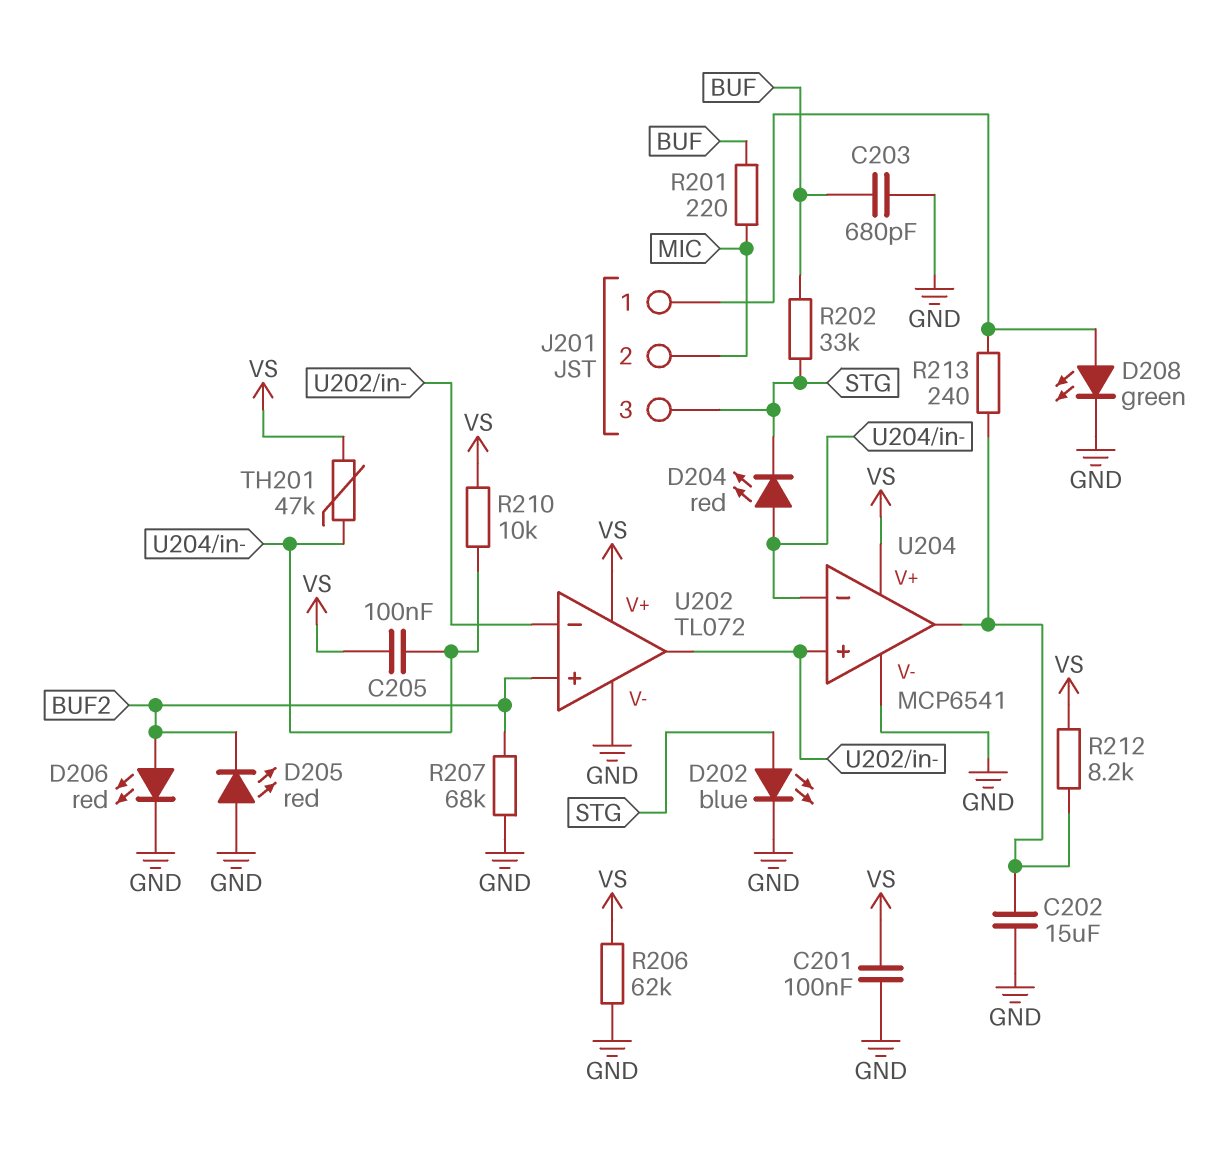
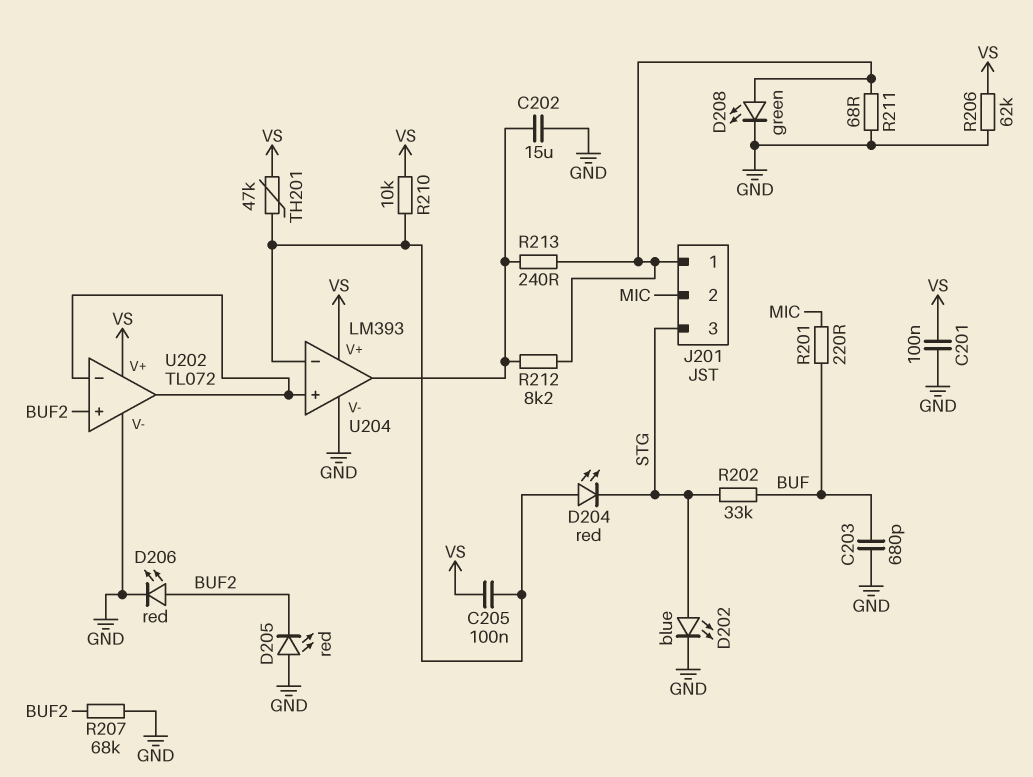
R211: none -> 68 (GND, J201/1)
R212: 8.2k (U204/out, VS) -> 8.2k (J201/1, U204/out)
U204: MCP6541 -> LM393

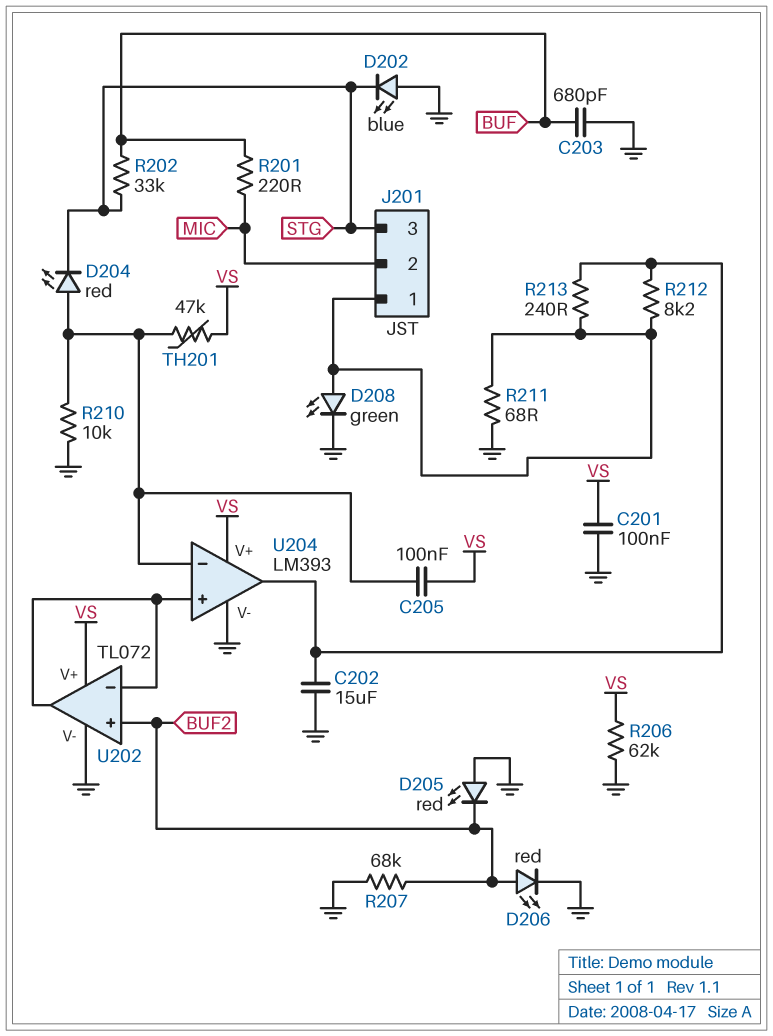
D202: LED blue (A STG, K GND) -> LED blue (A GND, K STG)
R210: 10k (U204/in-, VS) -> 10k (GND, U204/in-)

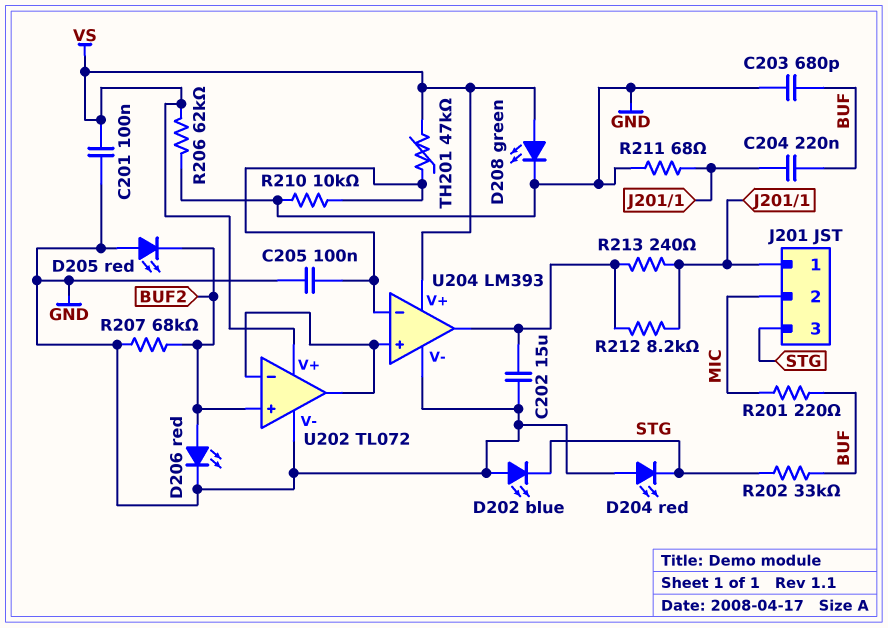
C204: none -> 220nF (BUF, J201/1)
C205: 100nF (U204/in-, VS) -> 100nF (GND, U204/in-)
D204: LED red (A U204/in-, K STG) -> LED red (A GND, K STG)
D208: LED green (A J201/1, K GND) -> LED green (A VS, K GND)

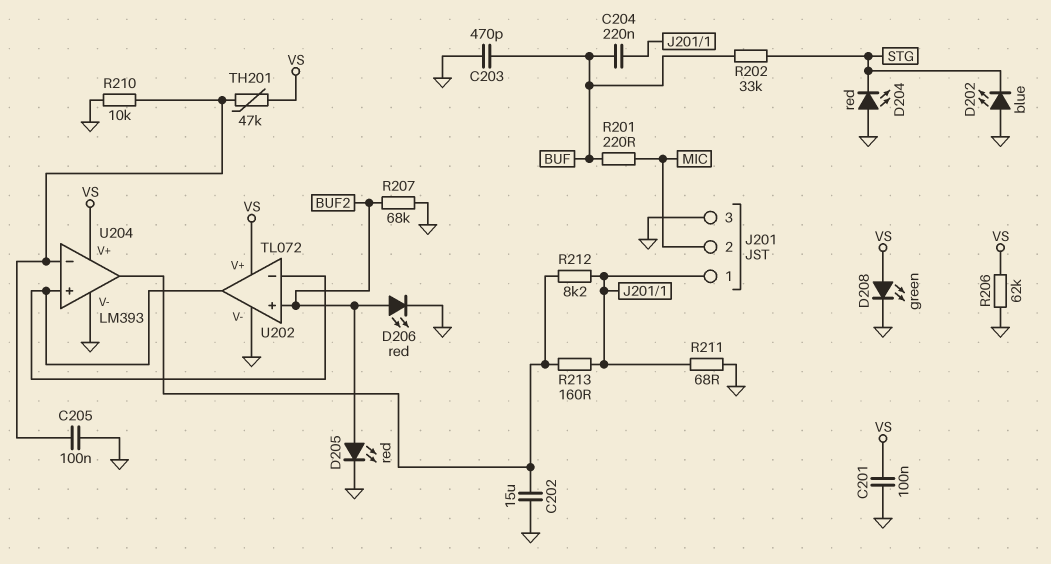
C203: 680pF (BUF, GND) -> 470pF (BUF, GND)
D205: LED red (A GND, K BUF2) -> LED red (A BUF2, K GND)
J201 pin 3: STG -> GND
R213: 240 (J201/1, U204/out) -> 160 (J201/1, U204/out)

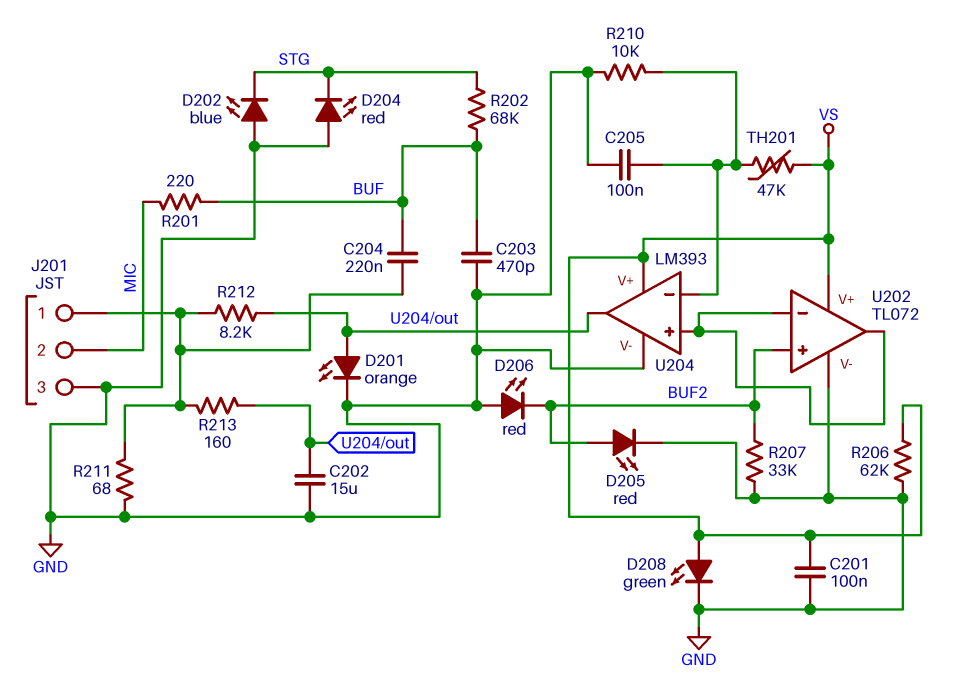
D201: none -> LED orange (A U204/out, K GND)
D206: LED red (A BUF2, K GND) -> LED red (A GND, K BUF2)
R202: 33k (BUF, STG) -> 68k (BUF, STG)
R207: 68k (BUF2, GND) -> 33k (BUF2, GND)

